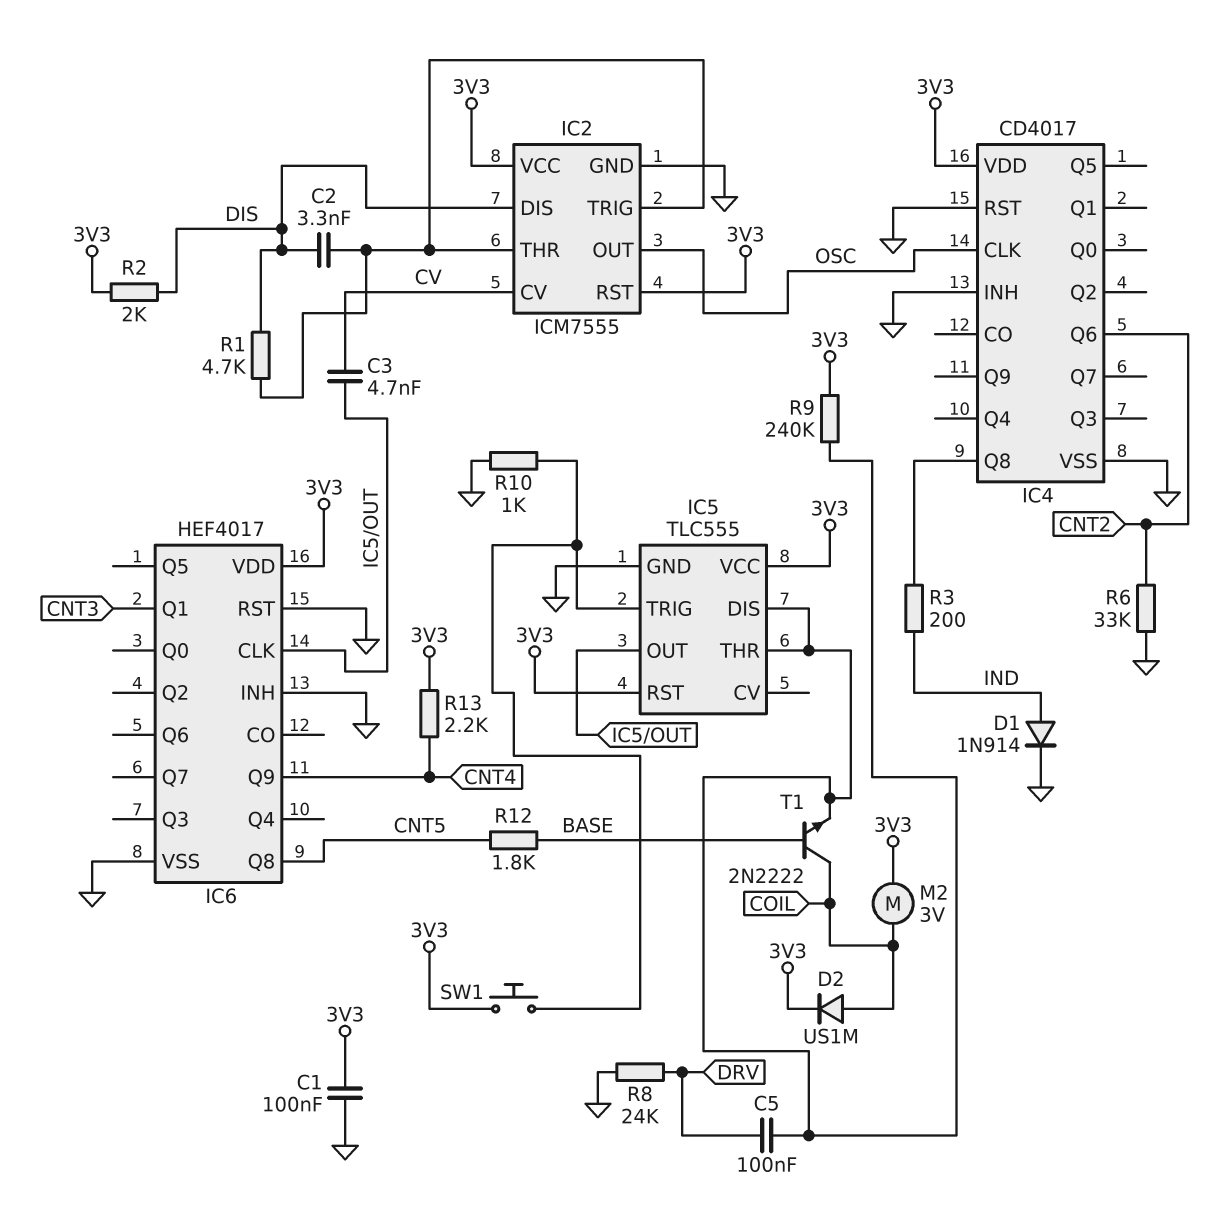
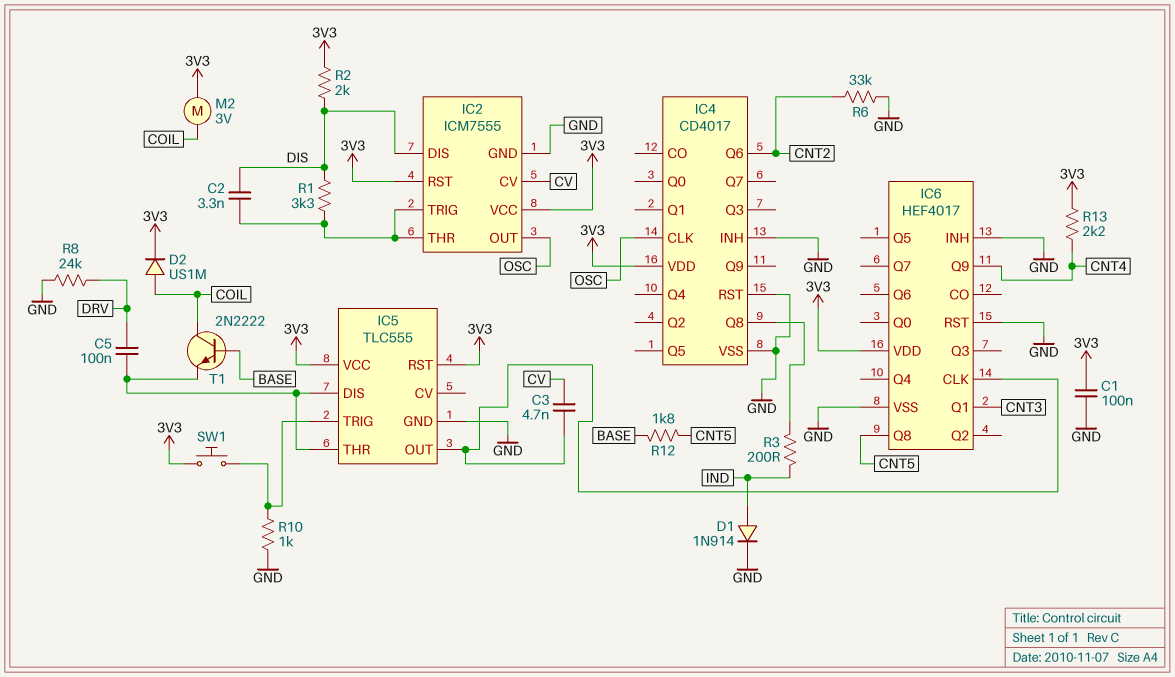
R1: 4.7k (DIS, IC2/THR) -> 3.3k (DIS, IC2/THR)
R9: 240k (3V3, IC5/DIS) -> none

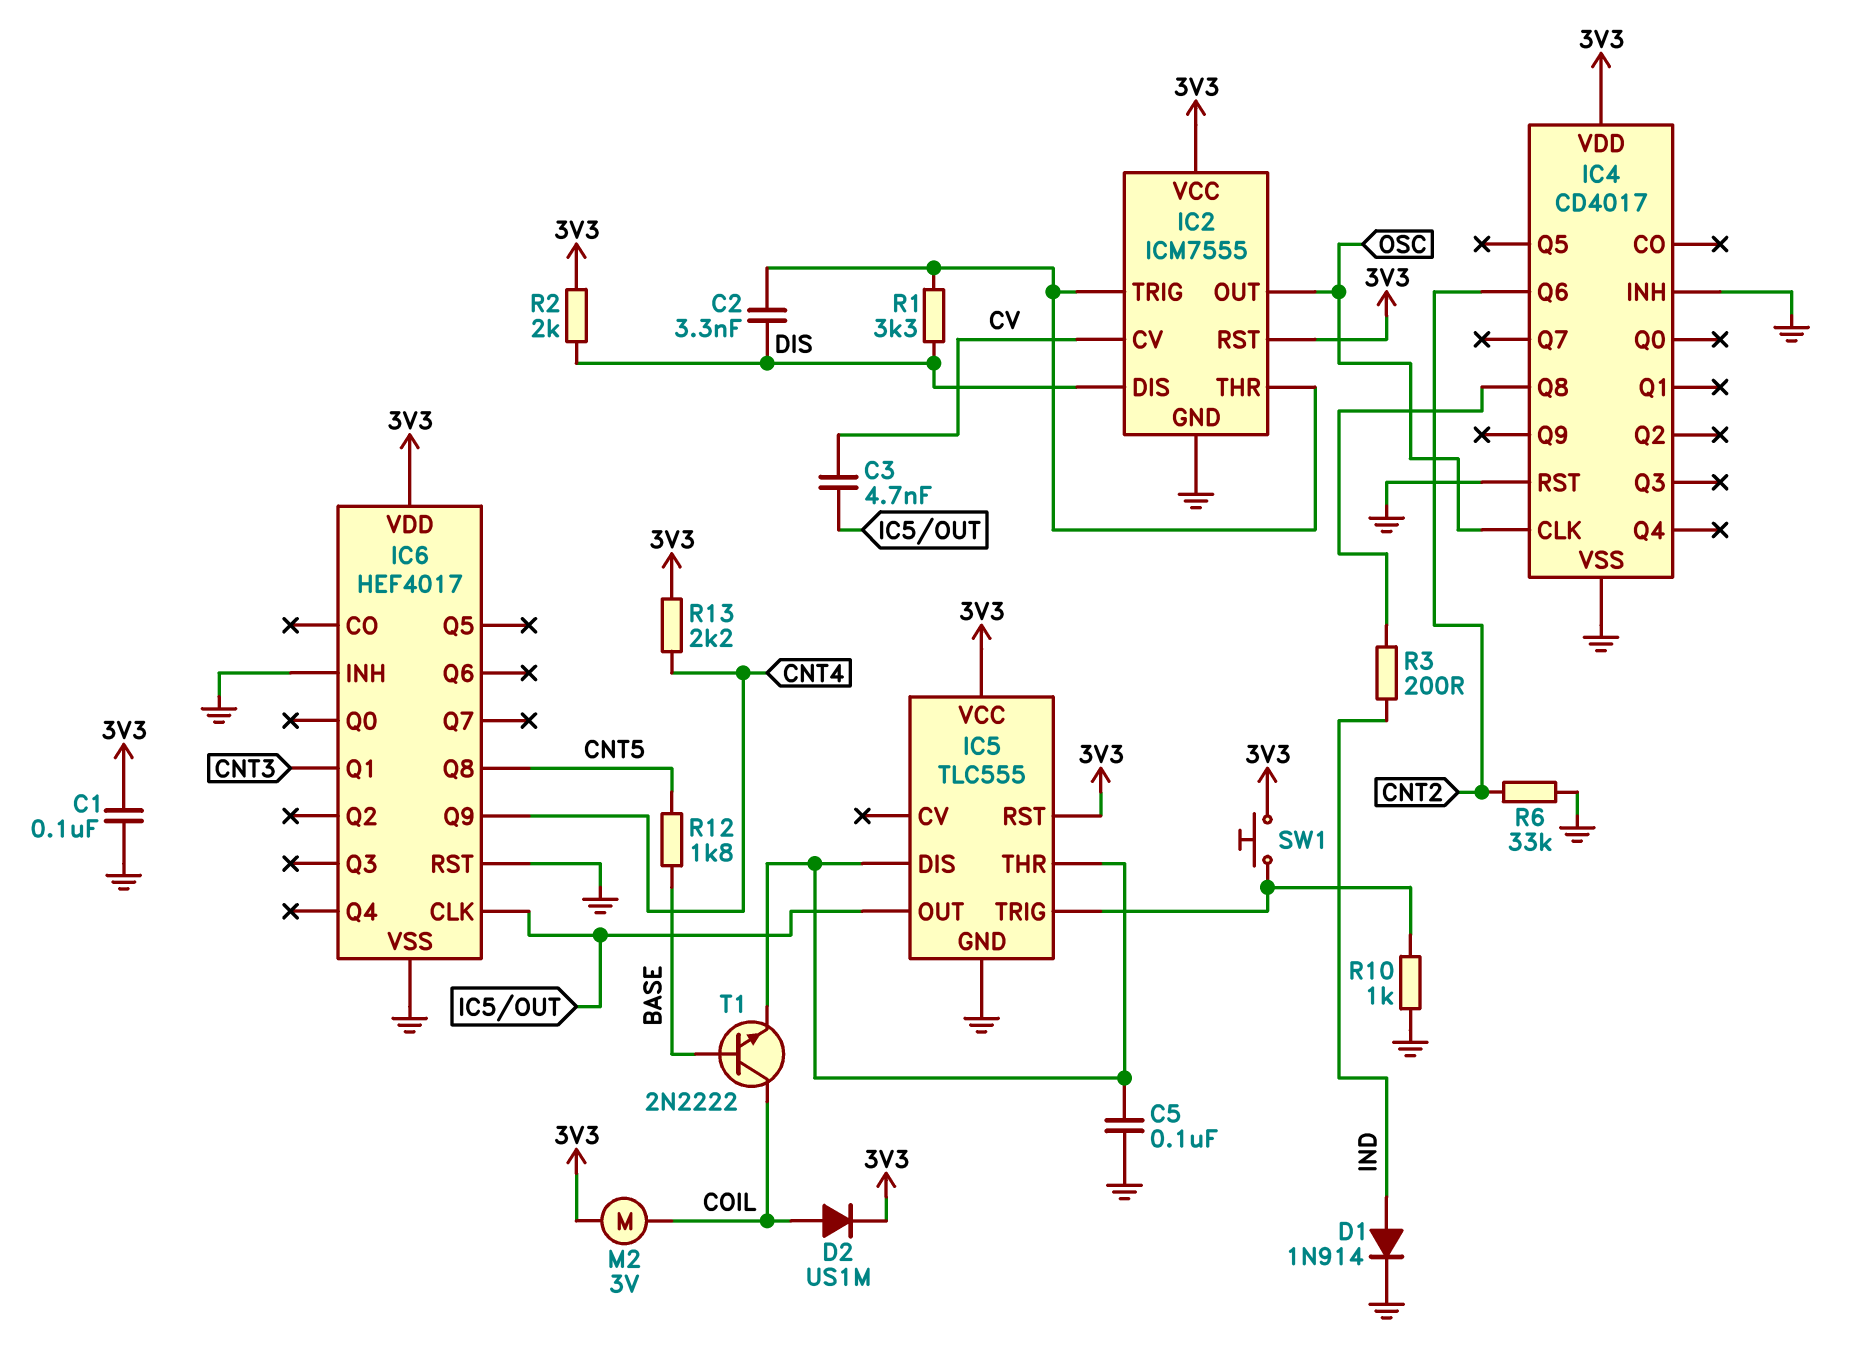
C5: 100nF (DRV, IC5/DIS) -> 100nF (GND, IC5/DIS)
R8: 24k (DRV, GND) -> none

